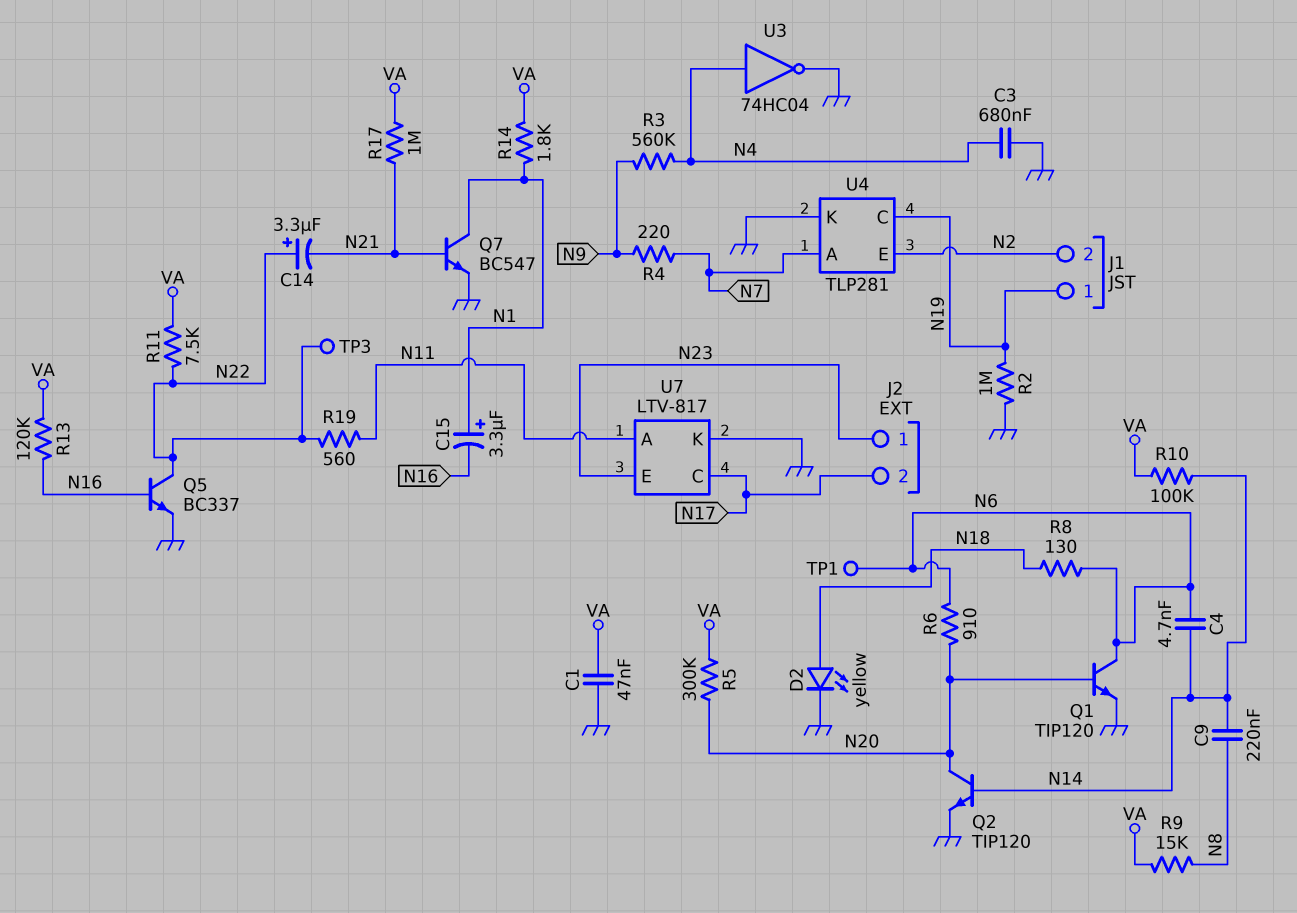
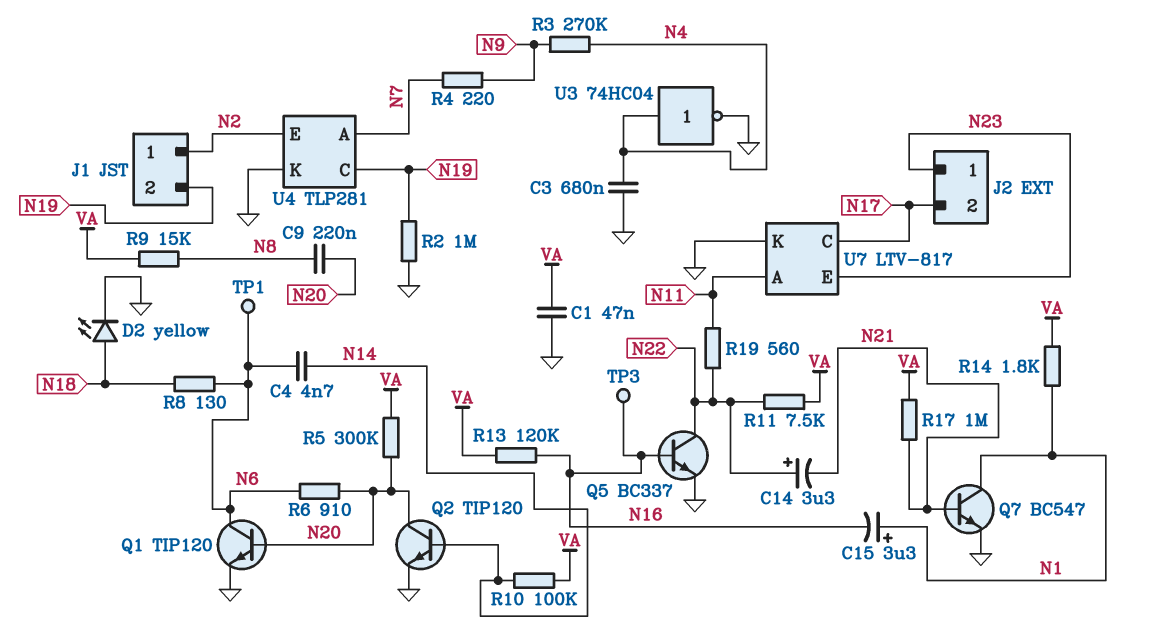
C9: 220nF (N8, N14) -> 220nF (N8, N20)
J1 pin 1: N19 -> N2
J1 pin 2: N2 -> N19
R3: 560k (N4, N9) -> 270k (N4, N9)
TP3: test point (N22) -> test point (N16)

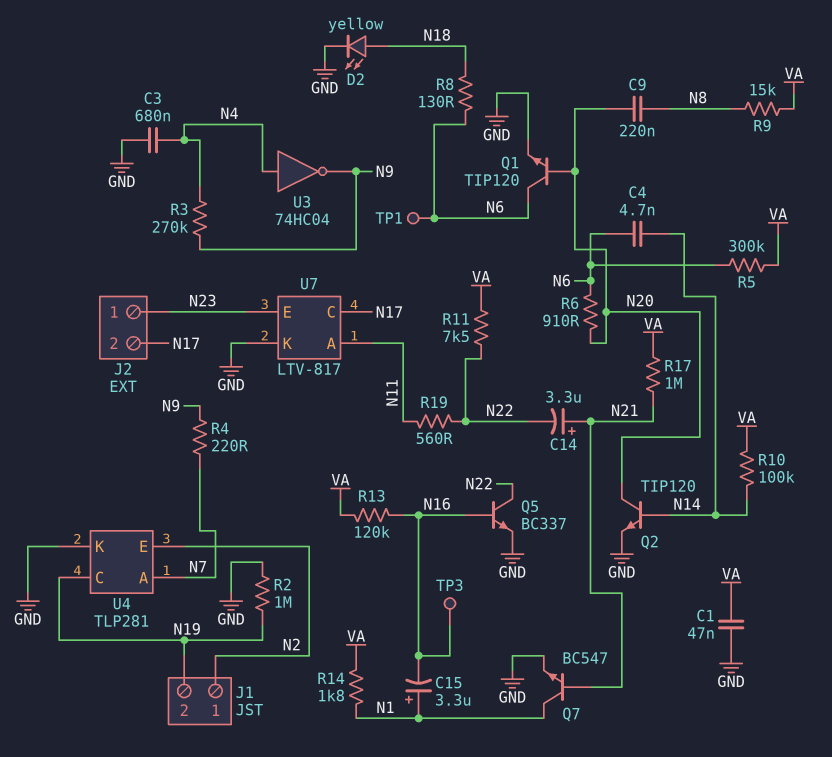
C14: 3.3uF (plus N22, minus N21) -> 3.3uF (plus N21, minus N22)
R5: 300k (N20, VA) -> 300k (N6, VA)
U3: NOT 74HC04 (in N4, out GND) -> NOT 74HC04 (in N4, out N9)

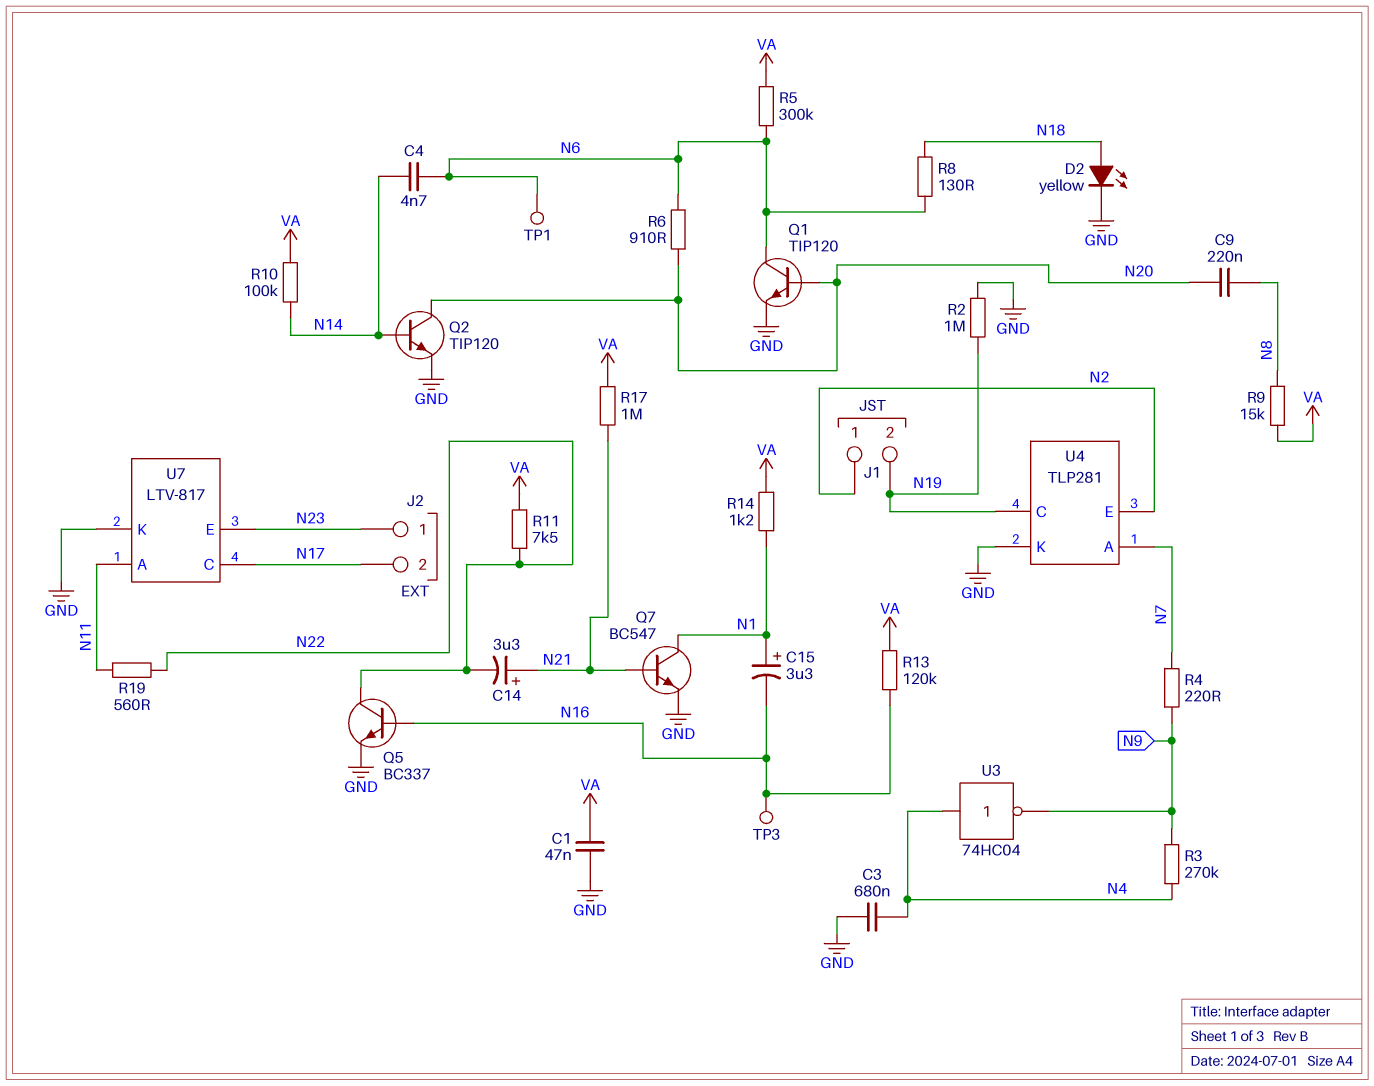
R14: 1.8k (N1, VA) -> 1.2k (N1, VA)

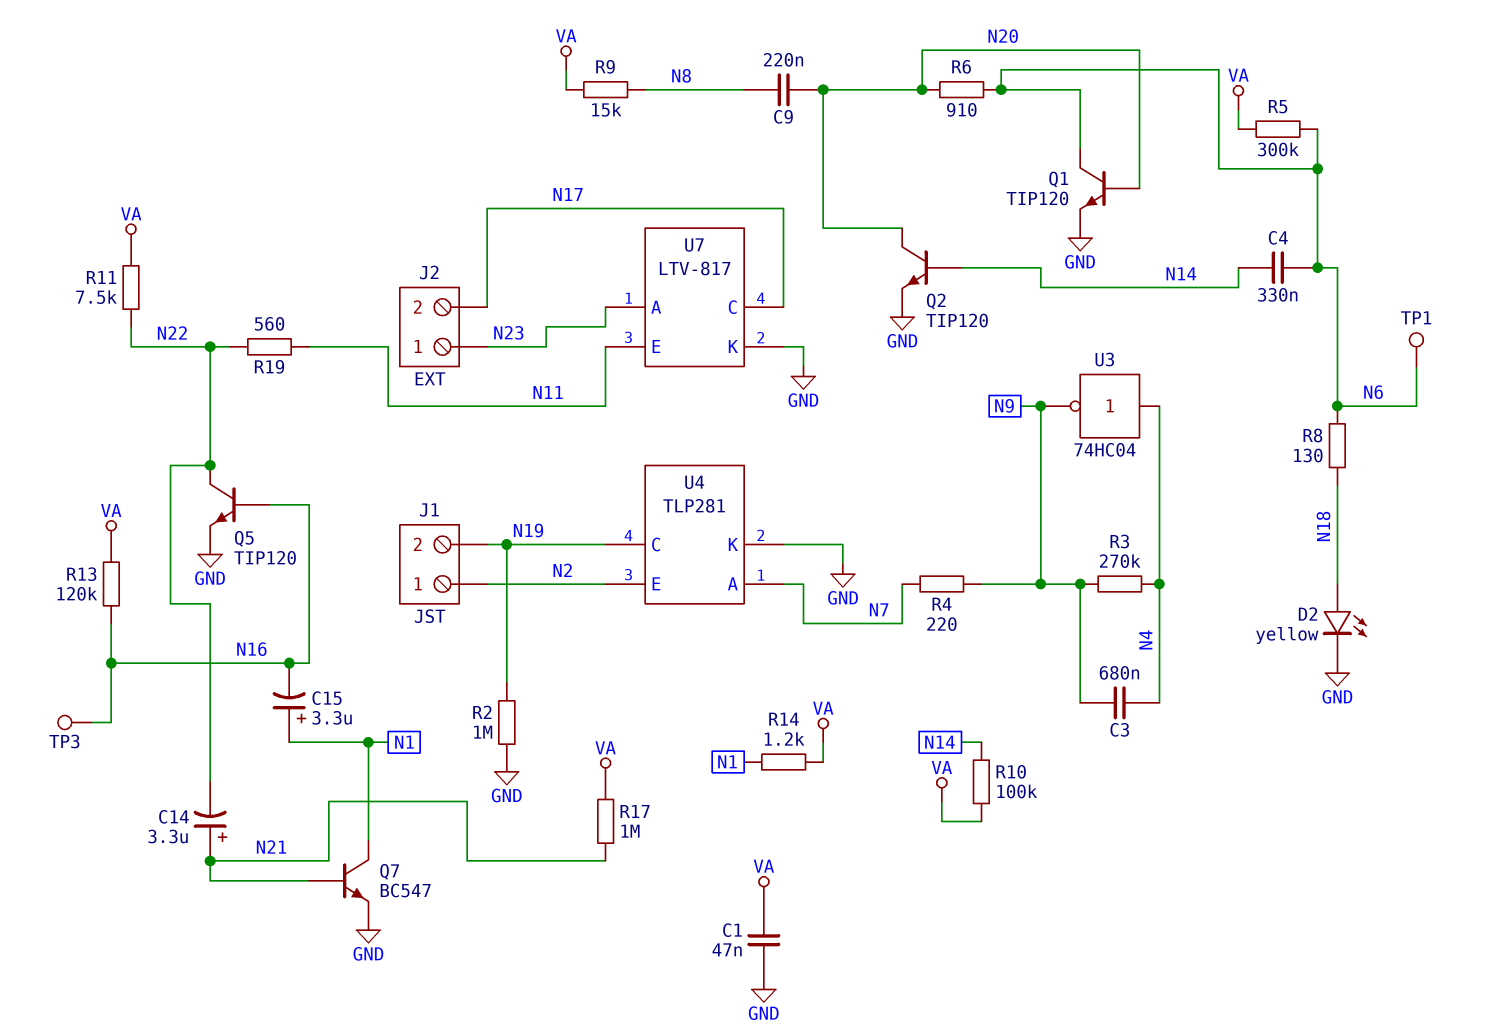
C3: 680nF (GND, N4) -> 680nF (N4, N9)
C4: 4.7nF (N6, N14) -> 330nF (N6, N14)
Q5: NPN BC337 (B N16, C N22, E GND) -> NPN TIP120 (B N16, C N22, E GND)
U7 pin A: N11 -> N23
U7 pin E: N23 -> N11

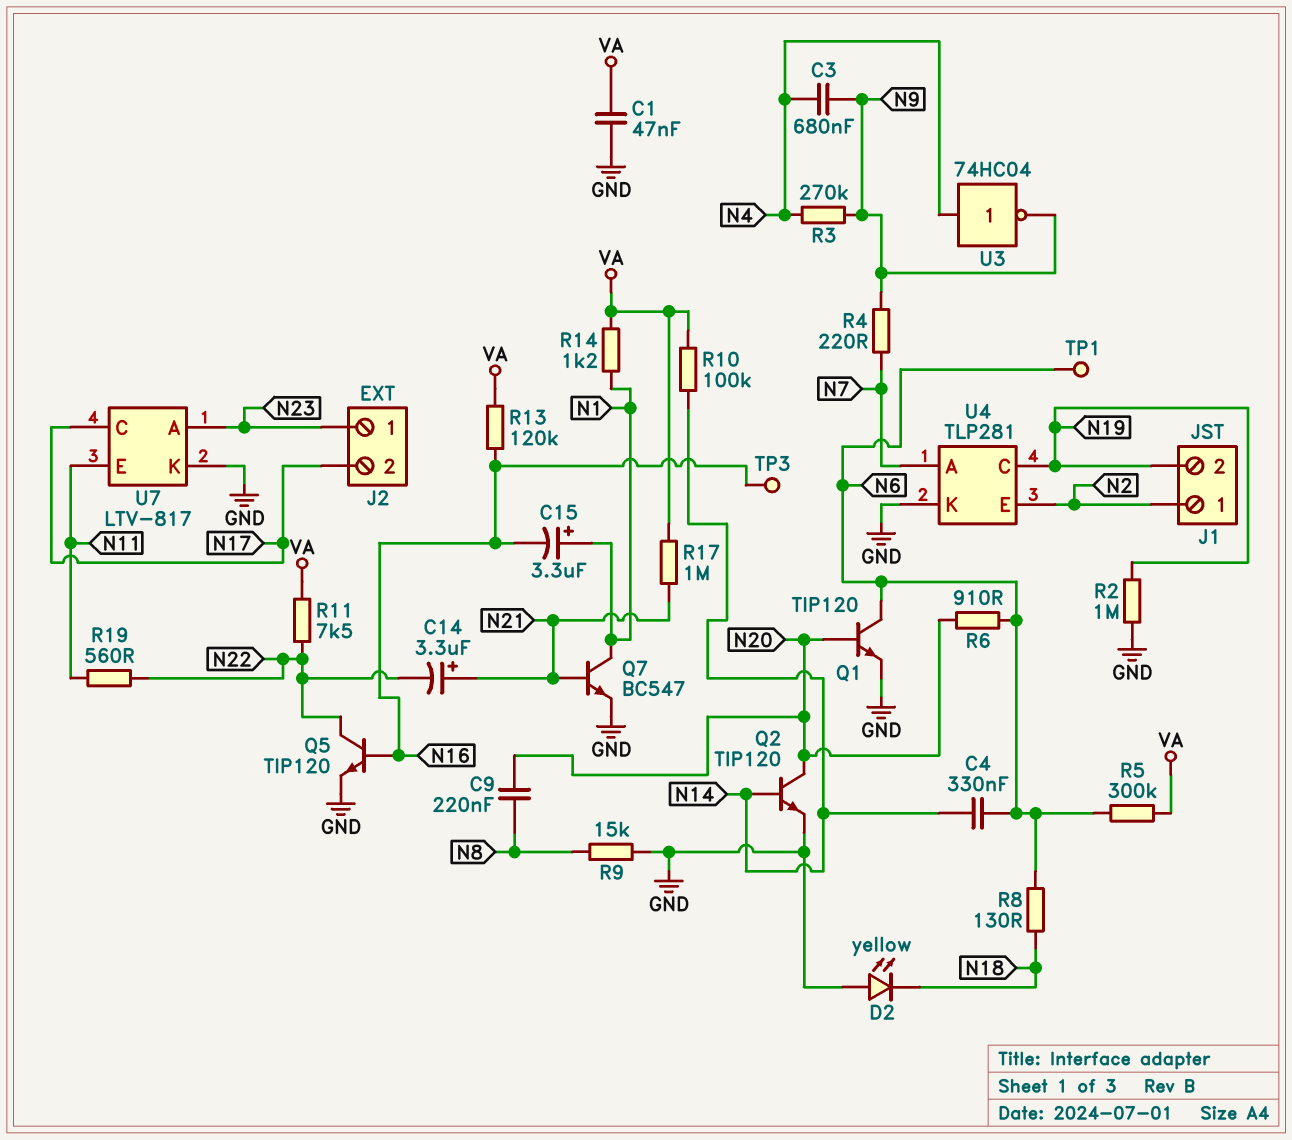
D2: LED yellow (A N18, K GND) -> LED yellow (A GND, K N18)
R9: 15k (N8, VA) -> 15k (GND, N8)

